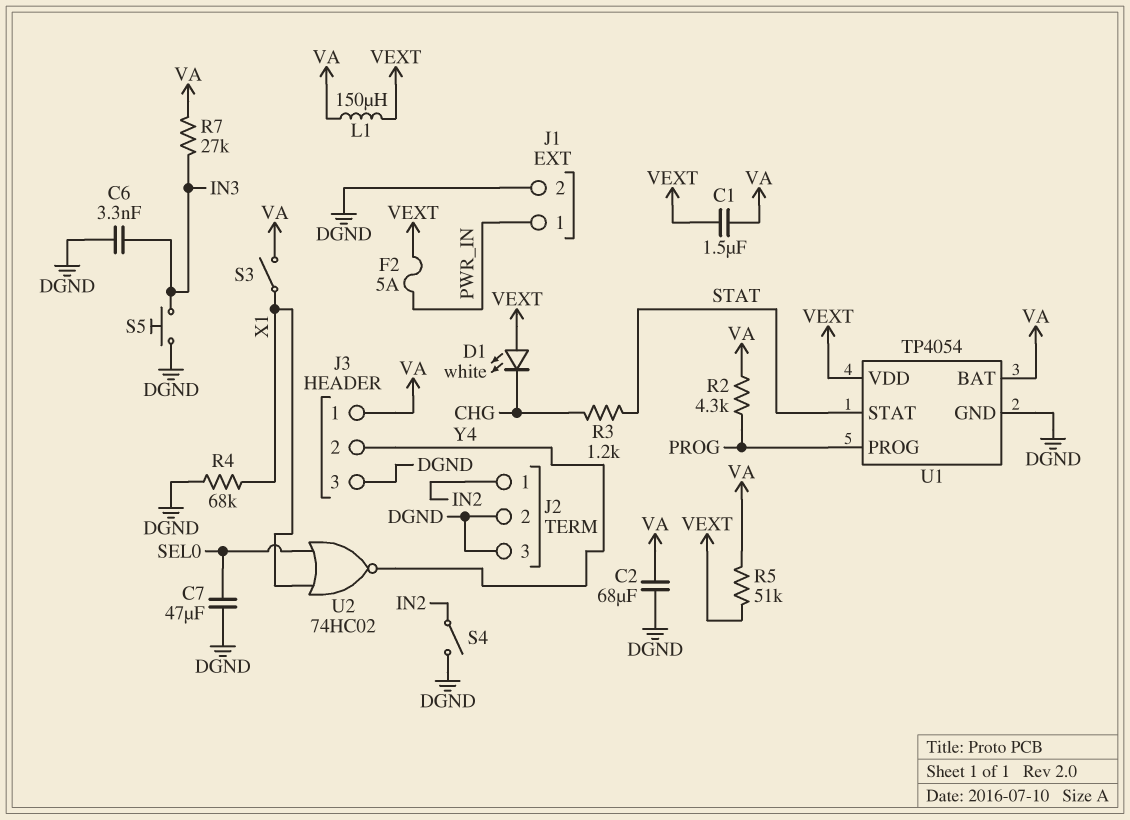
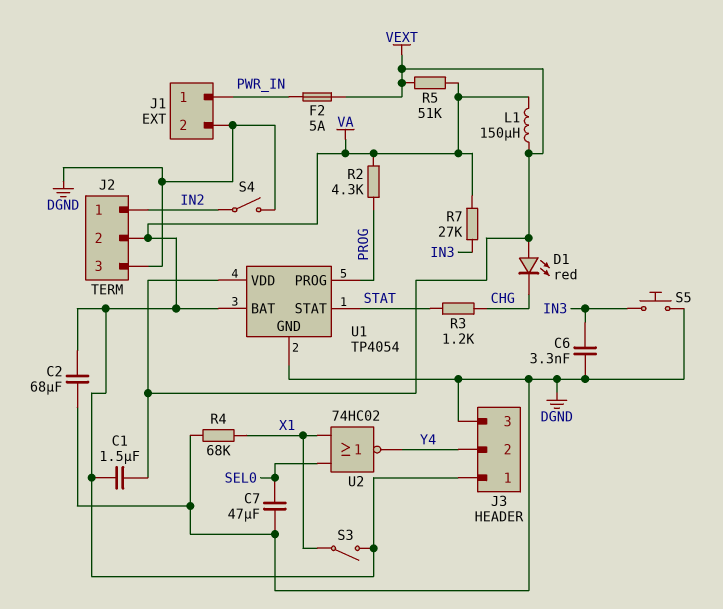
D1: LED white (A VEXT, K CHG) -> LED red (A VEXT, K CHG)
J2 pin 2: DGND -> VA

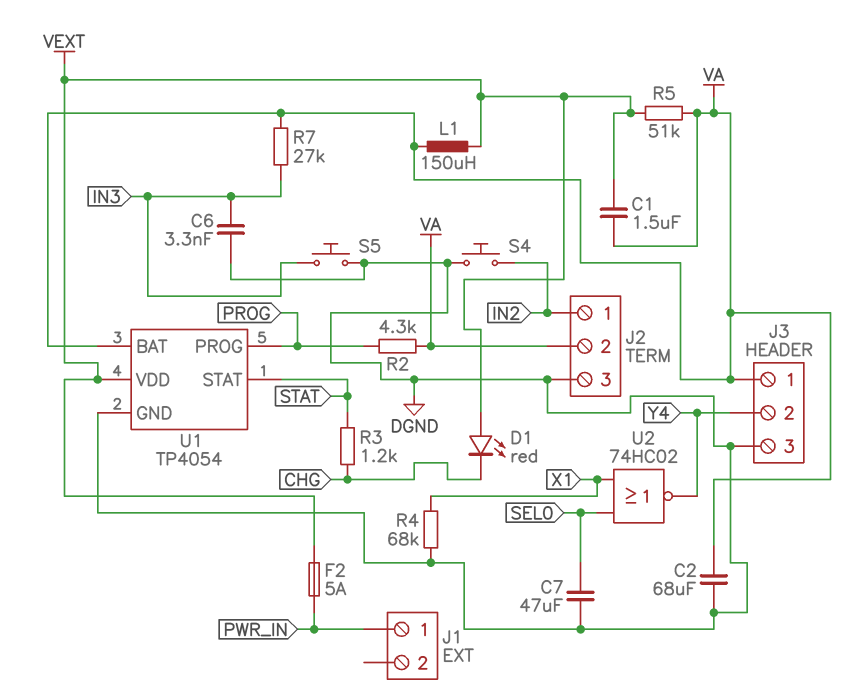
J1 pin 2: DGND -> none
S3: switch (VA, X1) -> none
S4: switch (DGND, IN2) -> button (DGND, IN2)

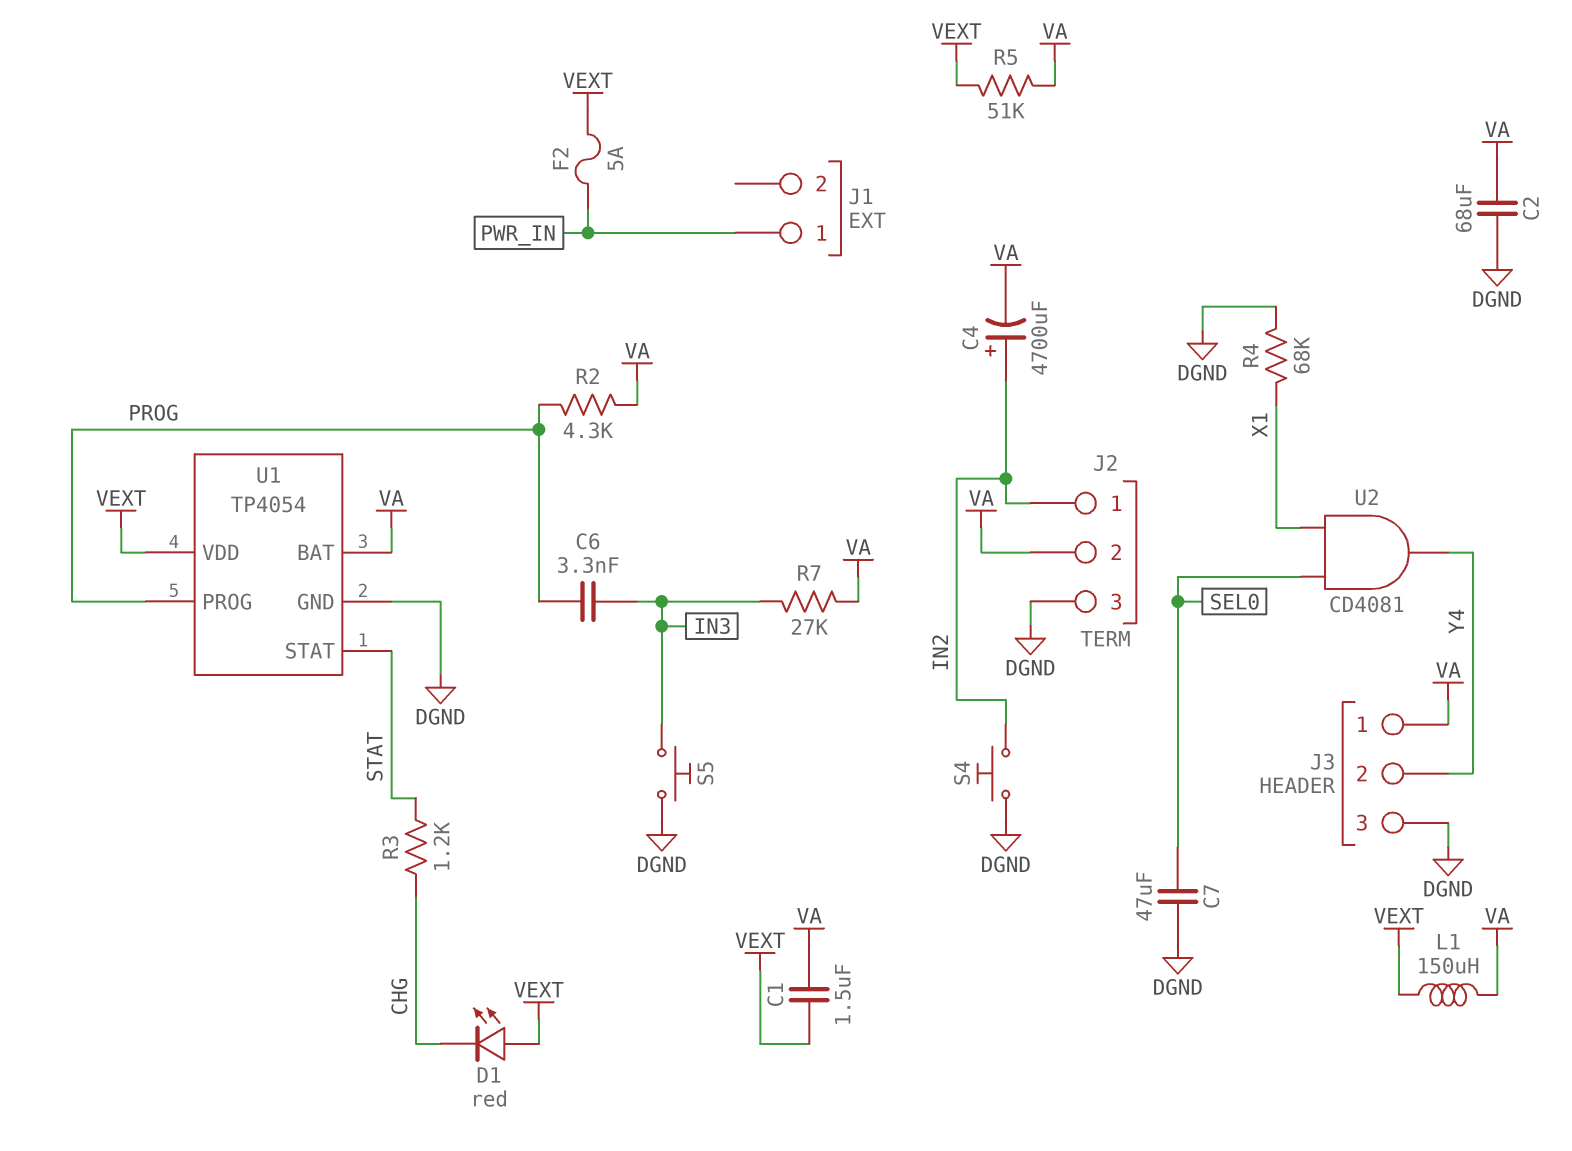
C4: none -> 4700uF (plus IN2, minus VA)
C6: 3.3nF (DGND, IN3) -> 3.3nF (IN3, PROG)
U2: NOR 74HC02 (in SEL0, in X1, out Y4) -> AND CD4081 (in SEL0, in X1, out Y4)

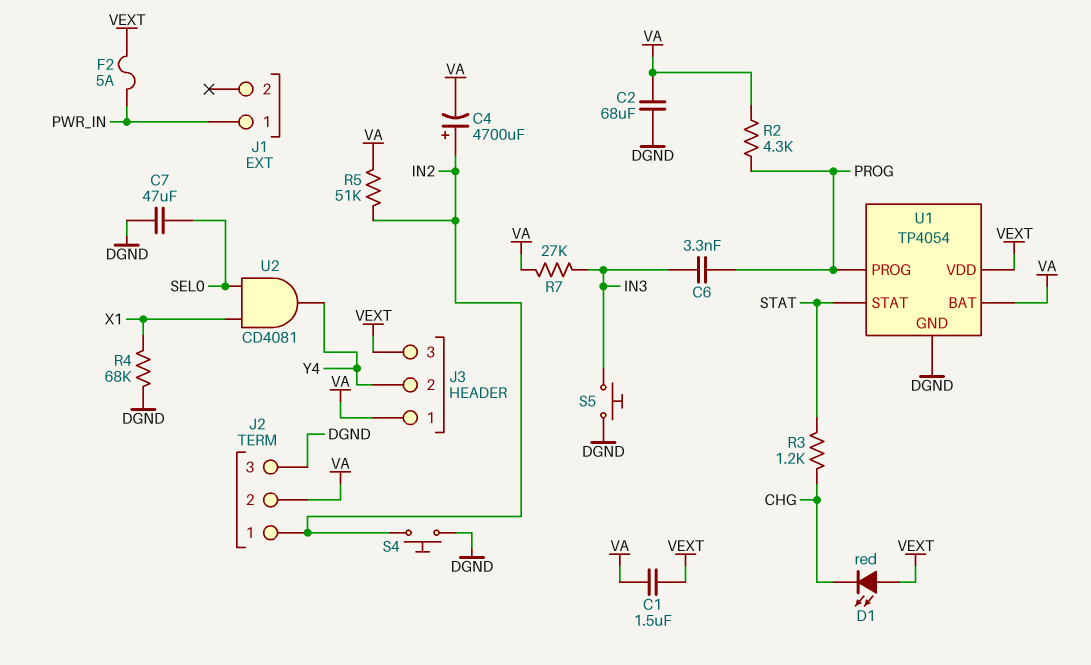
J3 pin 3: DGND -> VEXT
L1: 150uH (VA, VEXT) -> none
R5: 51k (VA, VEXT) -> 51k (IN2, VA)

